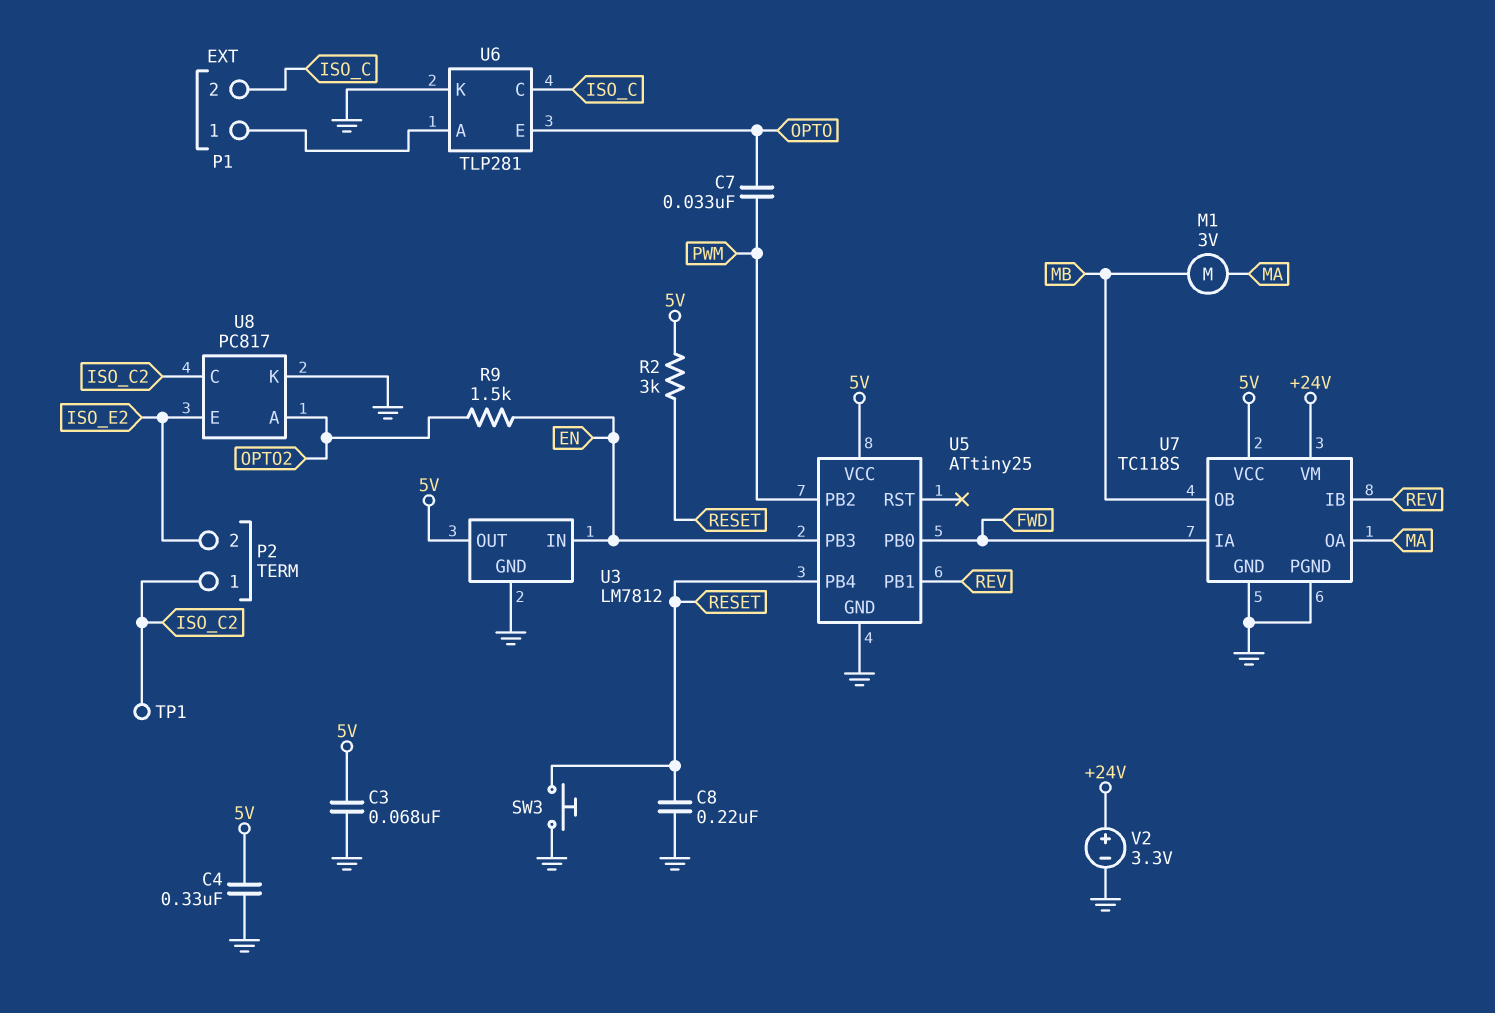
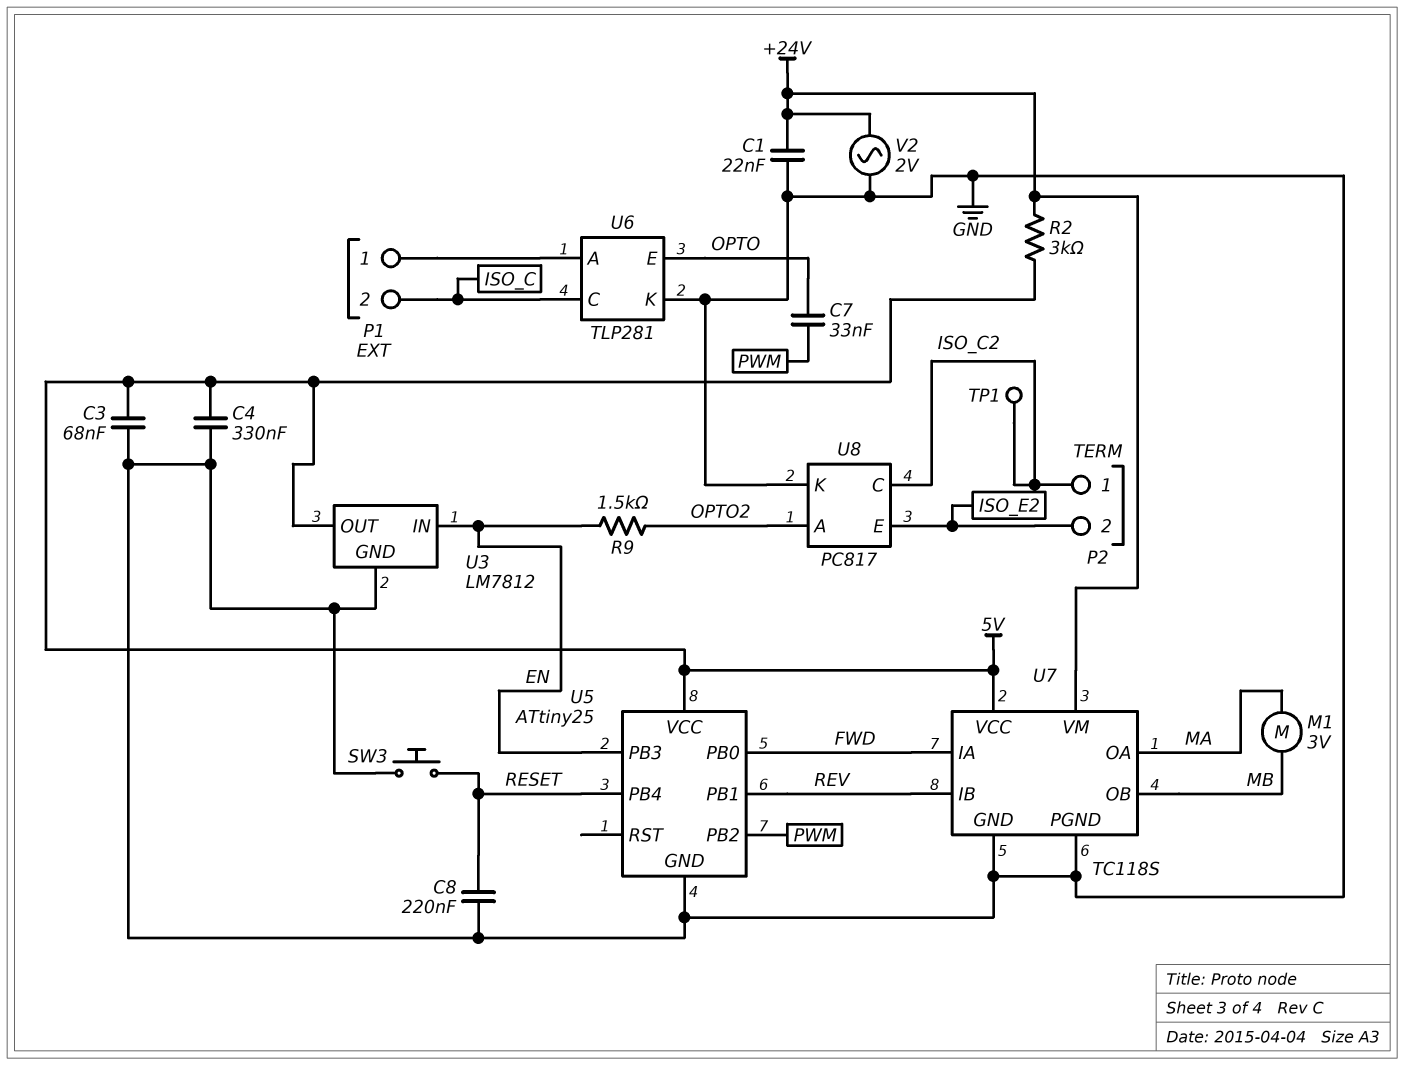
C1: none -> 22nF (+24V, GND)
R2: 3k (5V, RESET) -> 3k (+24V, 5V)
V2: 3.3V (plus +24V, minus GND) -> AC 2V (+24V, GND)

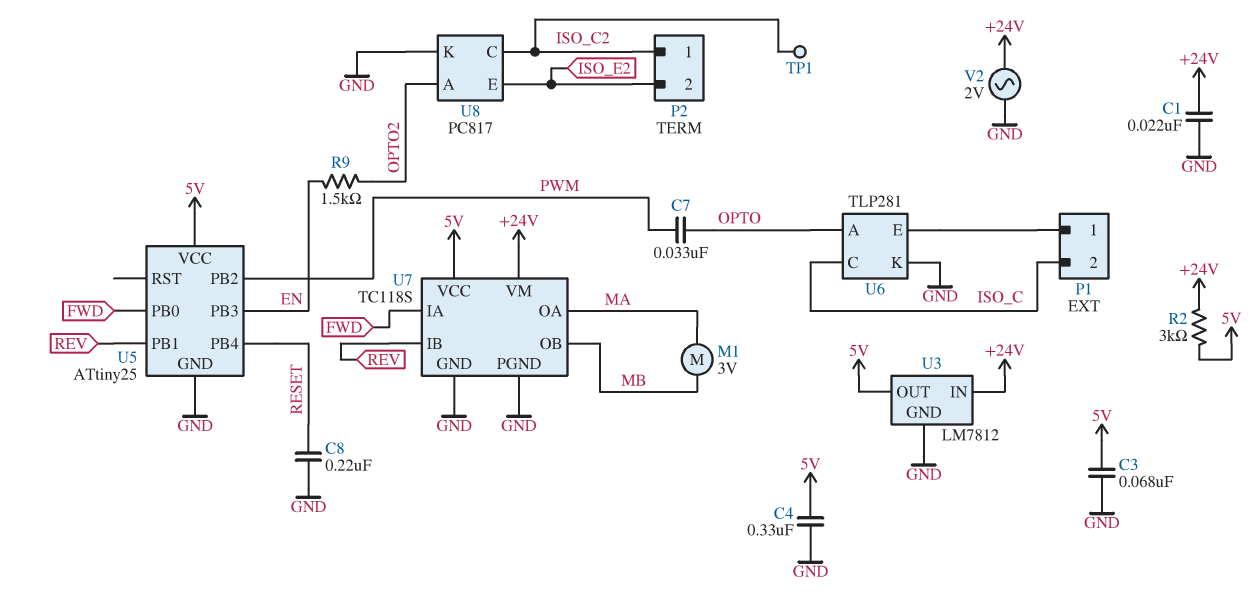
SW3: button (GND, RESET) -> none
U3 pin IN: EN -> +24V
U6 pin A: P1/1 -> OPTO
U6 pin E: OPTO -> P1/1

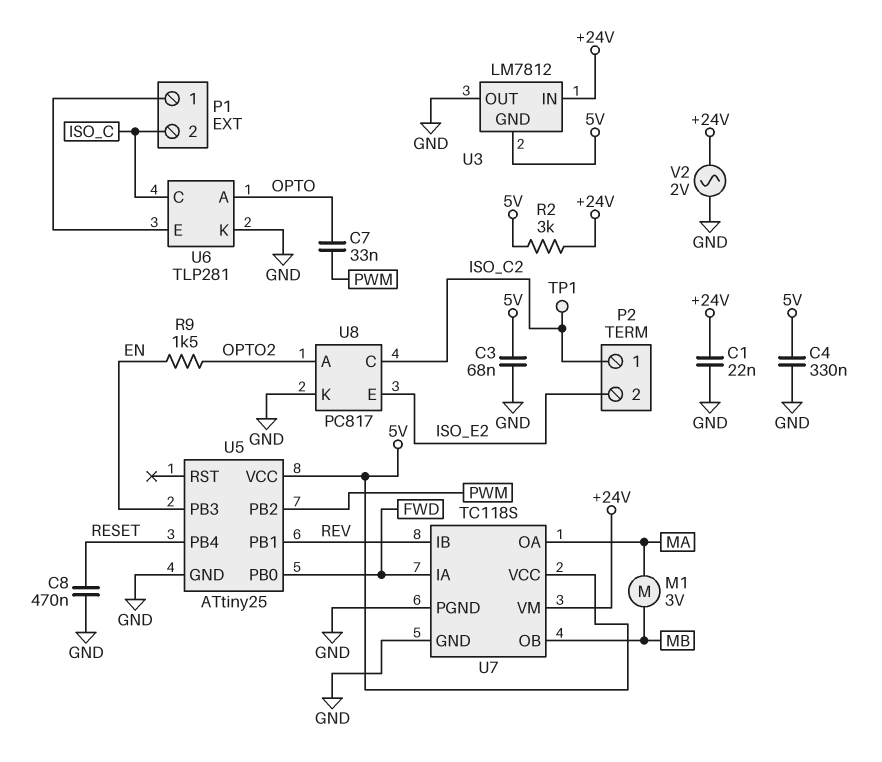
C8: 220nF (GND, RESET) -> 470nF (GND, RESET)
U3 pin GND: GND -> 5V
U3 pin OUT: 5V -> GND

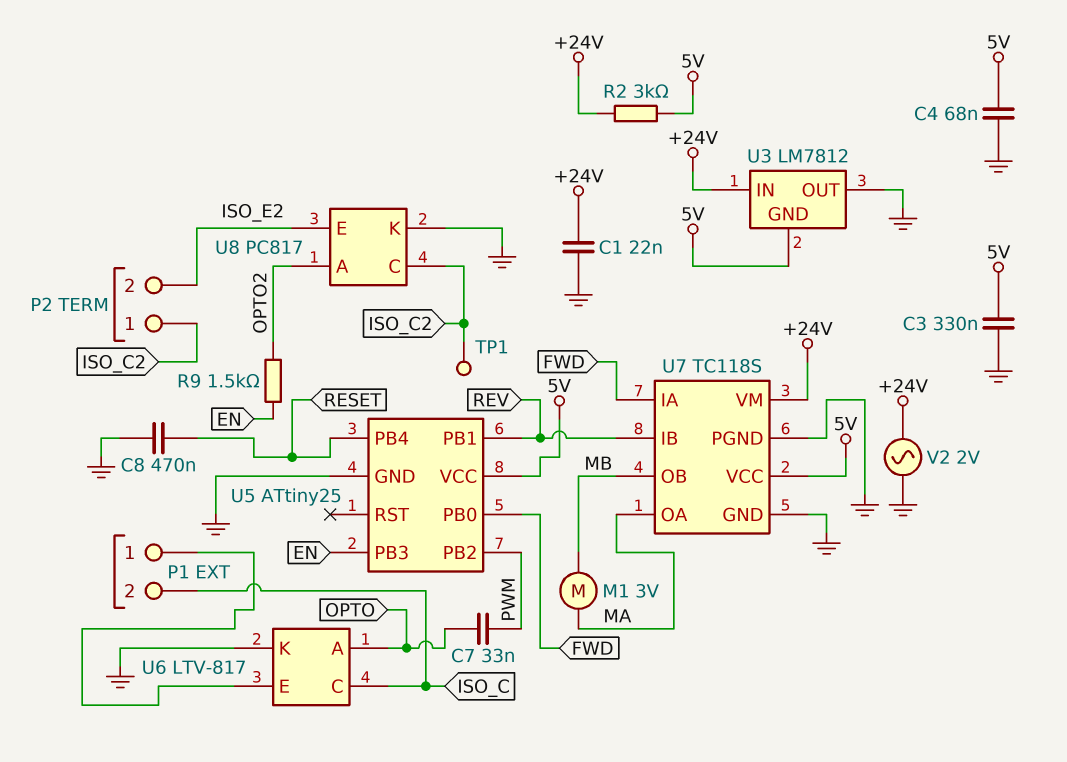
C3: 68nF (5V, GND) -> 330nF (5V, GND)
C4: 330nF (5V, GND) -> 68nF (5V, GND)
U6: TLP281 -> LTV-817

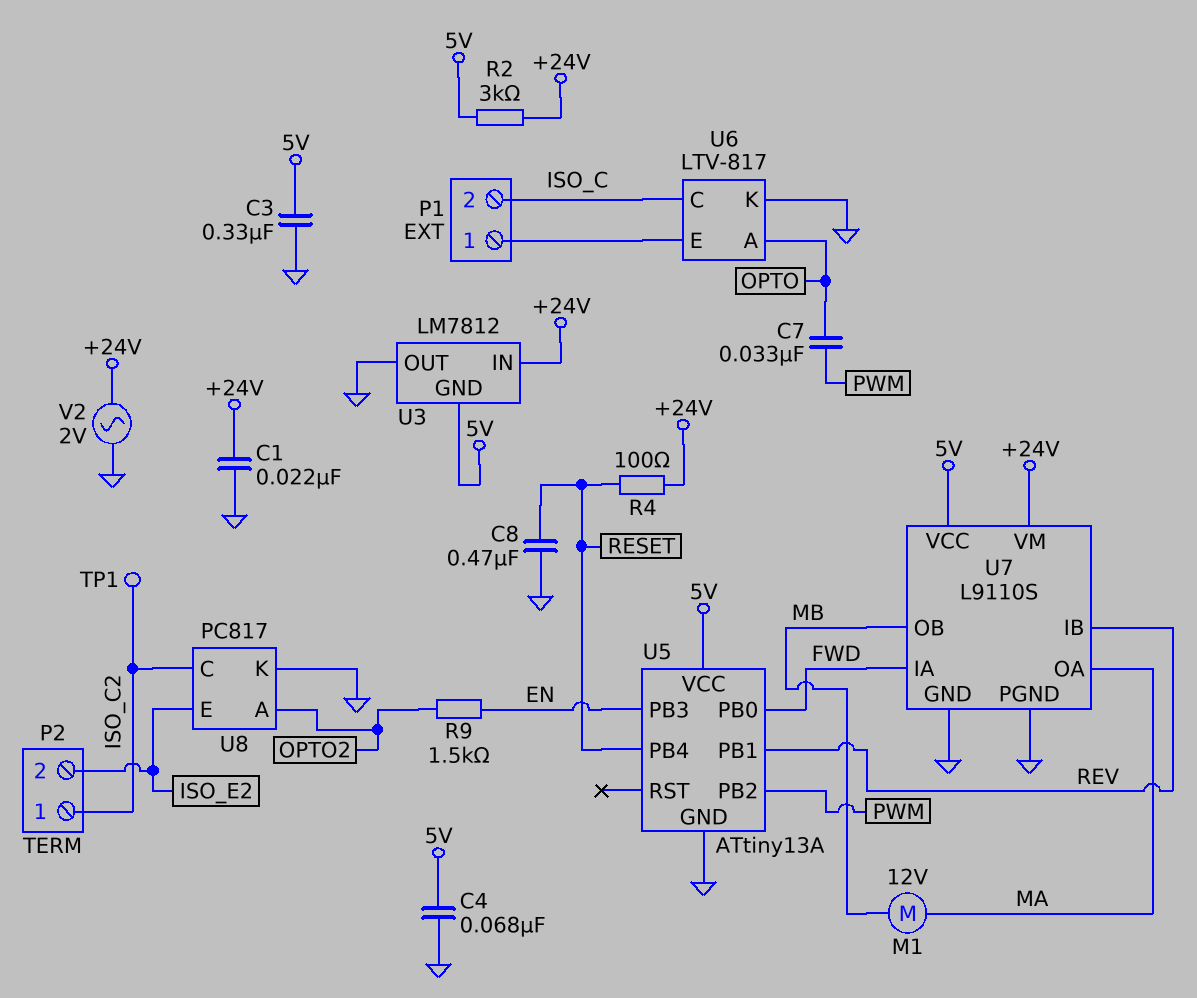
M1: motor 3V (MA, MB) -> motor 12V (MA, MB)
R4: none -> 100 (+24V, RESET)
U5: ATtiny25 -> ATtiny13A
U7: TC118S -> L9110S

